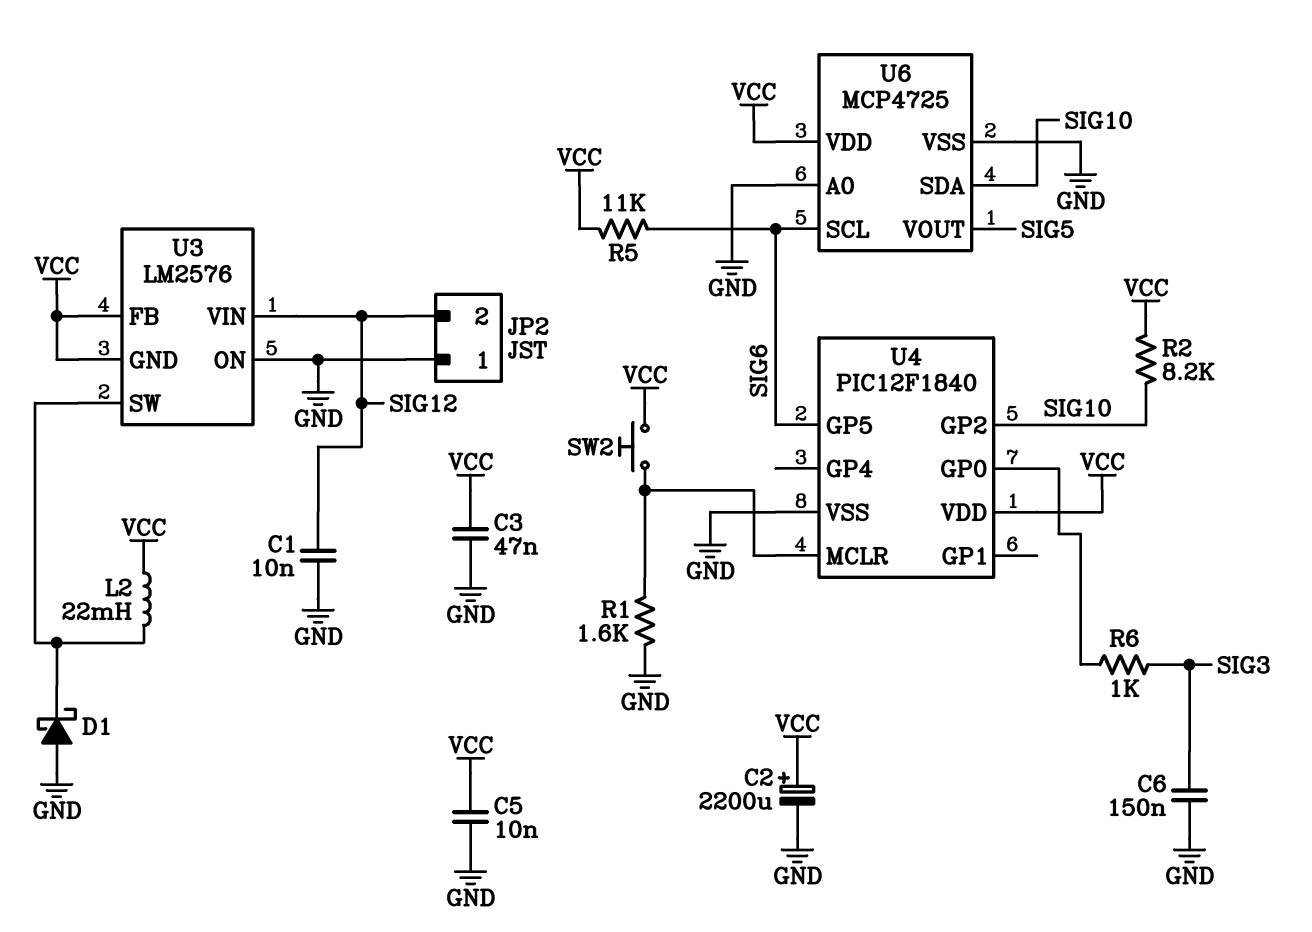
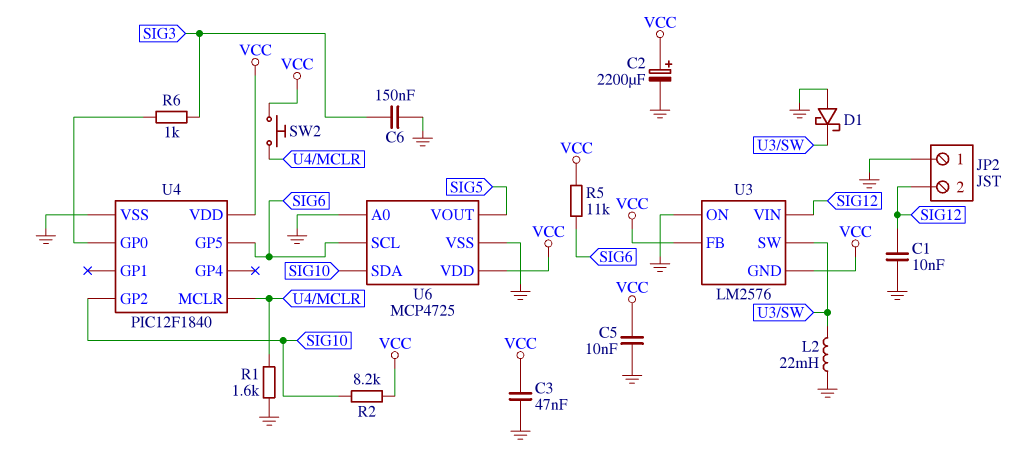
L2: 22mH (U3/SW, VCC) -> 22mH (GND, U3/SW)

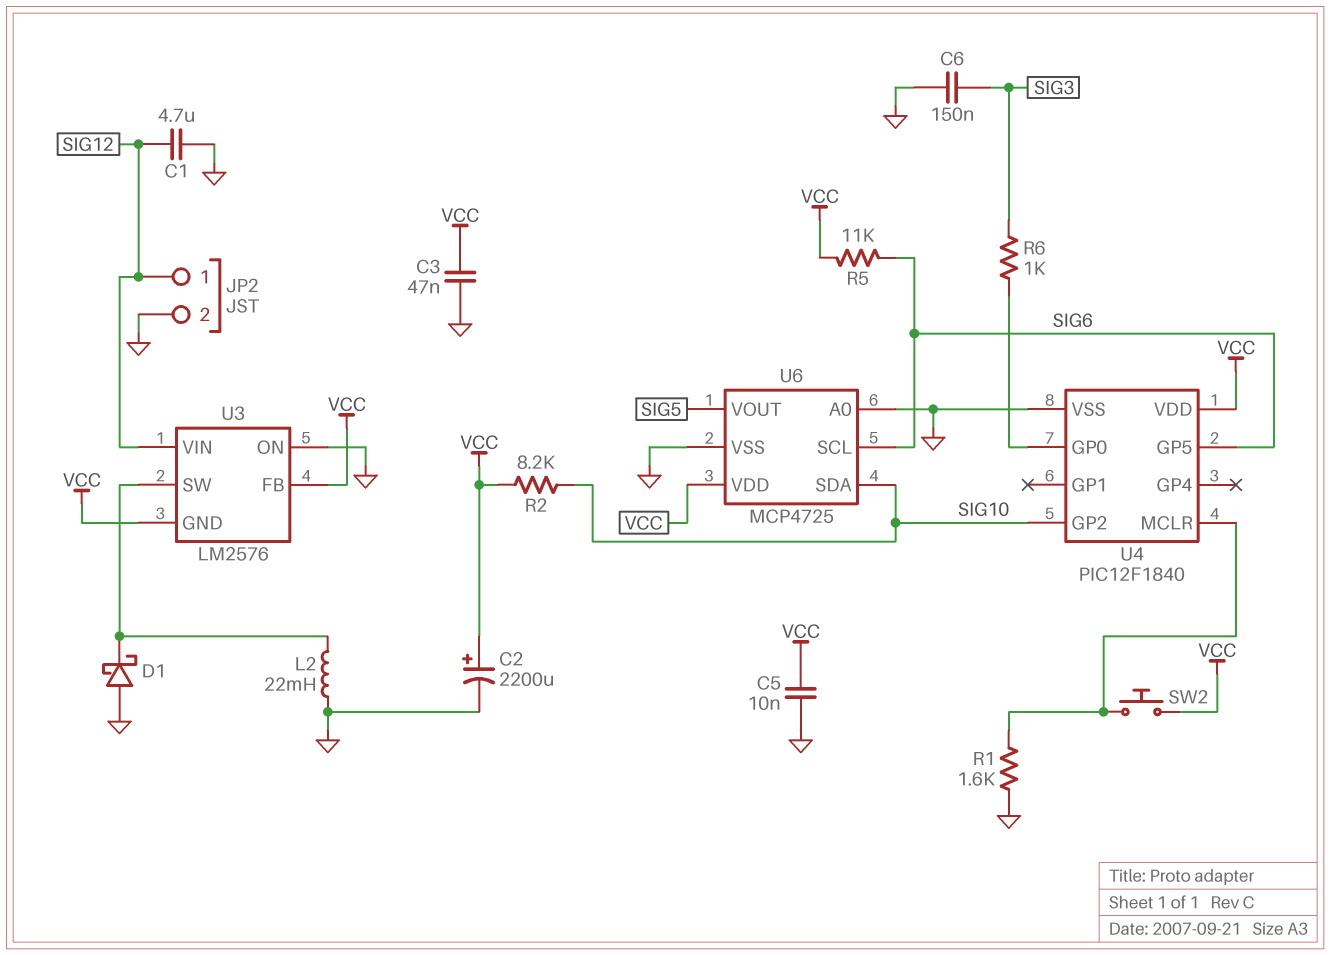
C1: 10nF (GND, SIG12) -> 4.7uF (GND, SIG12)
JP2 pin 1: GND -> SIG12
JP2 pin 2: SIG12 -> GND

